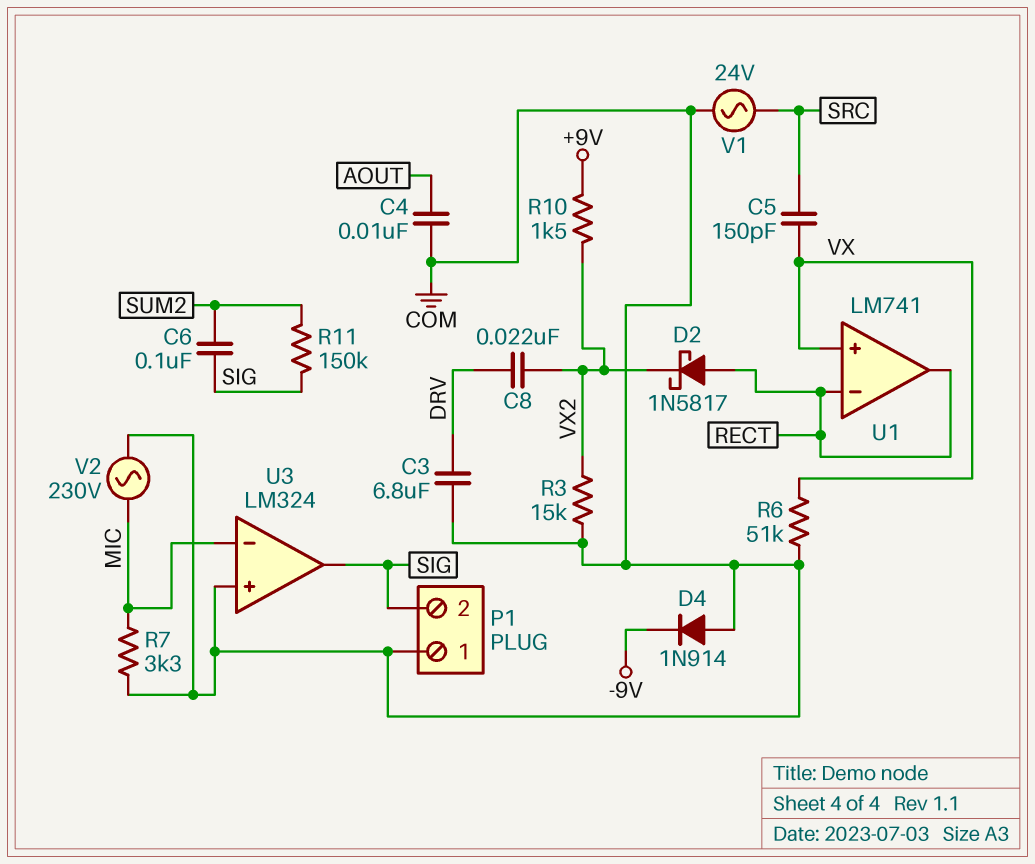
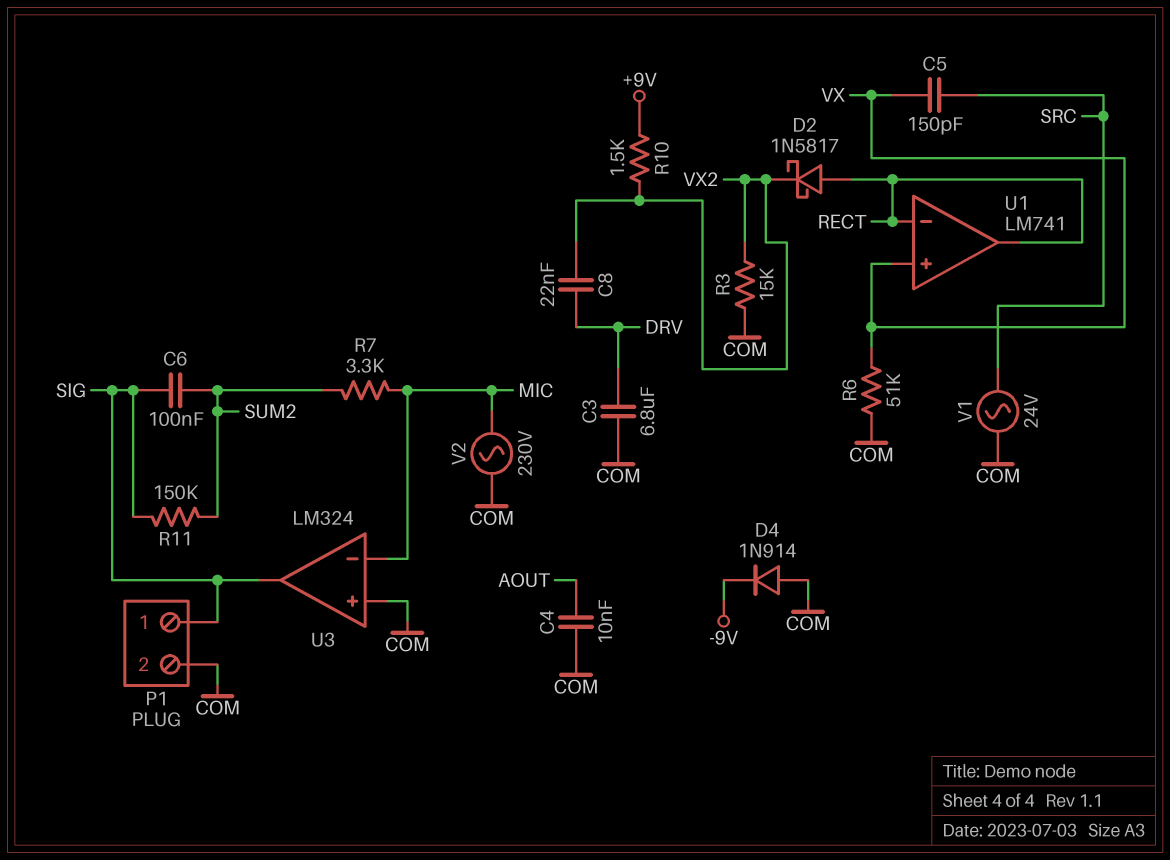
P1 pin 1: COM -> SIG
P1 pin 2: SIG -> COM
R7: 3.3k (COM, MIC) -> 3.3k (MIC, SUM2)

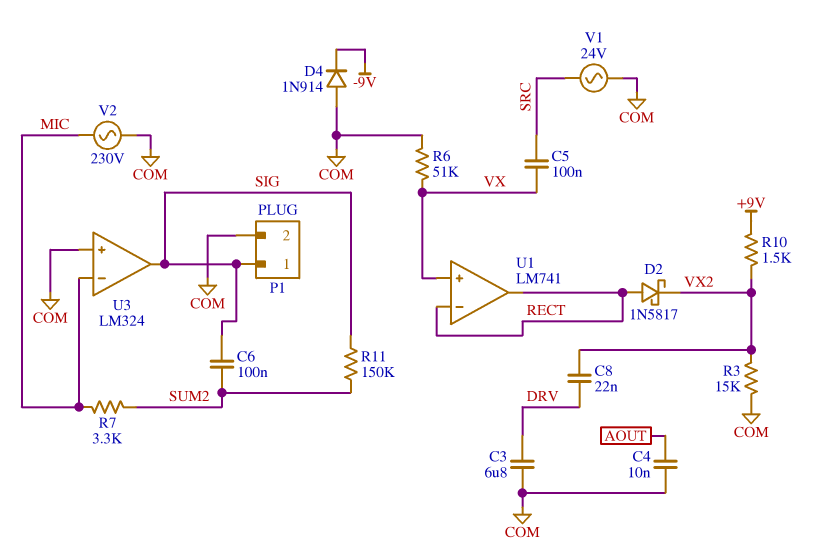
C5: 150pF (SRC, VX) -> 100nF (SRC, VX)

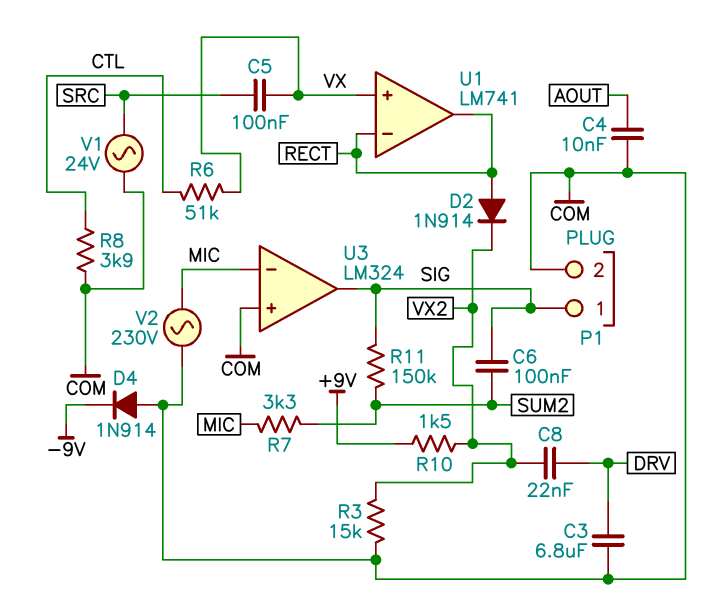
D2: schottky 1N5817 (A RECT, K VX2) -> diode 1N914 (A RECT, K VX2)
R6: 51k (COM, VX) -> 51k (CTL, VX)
R8: none -> 3.9k (COM, CTL)

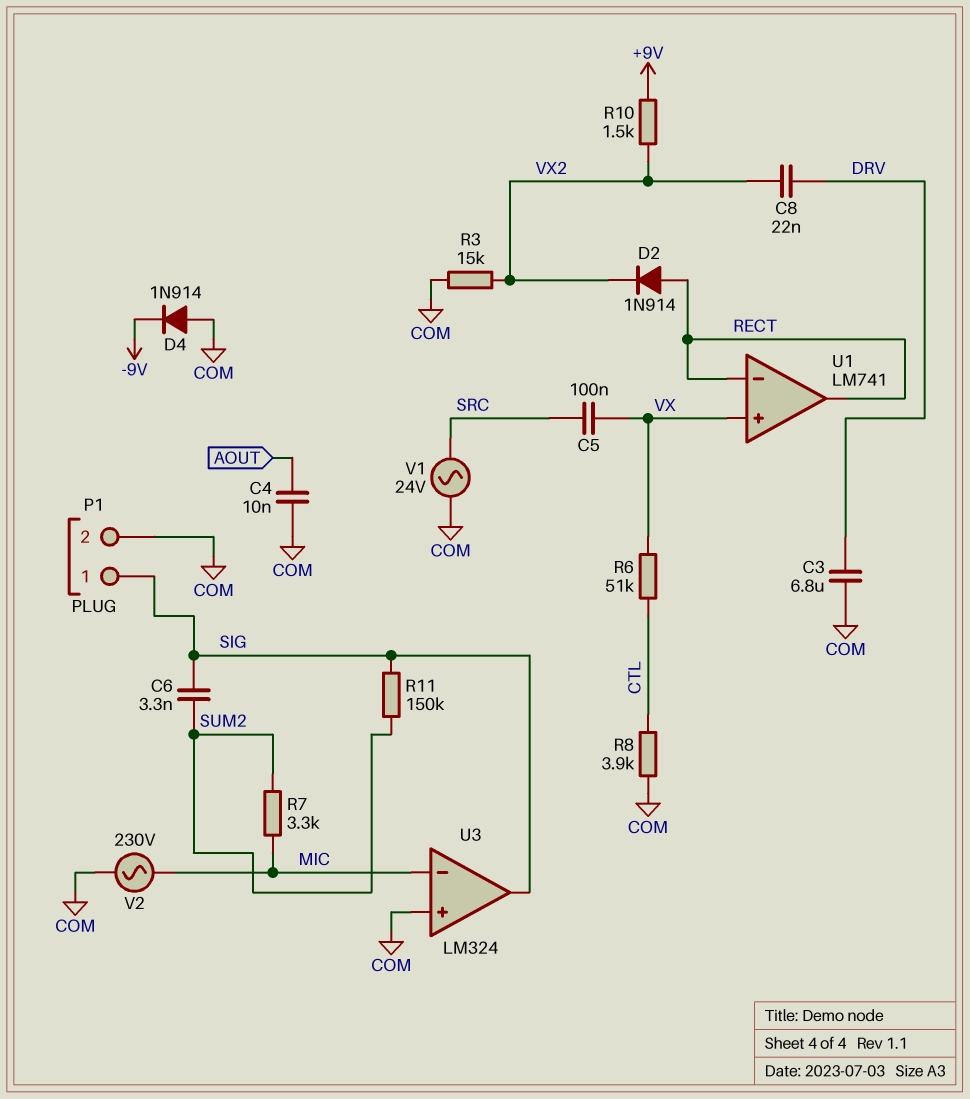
C6: 100nF (SIG, SUM2) -> 3.3nF (SIG, SUM2)

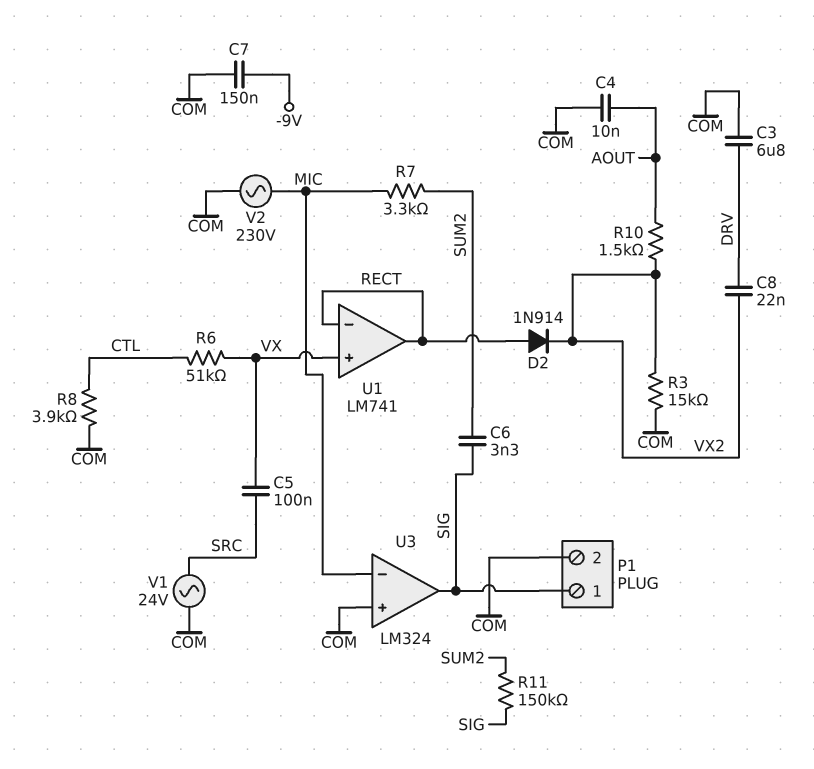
C7: none -> 150nF (-9V, COM)
D4: diode 1N914 (A COM, K -9V) -> none
R10: 1.5k (+9V, VX2) -> 1.5k (AOUT, VX2)

